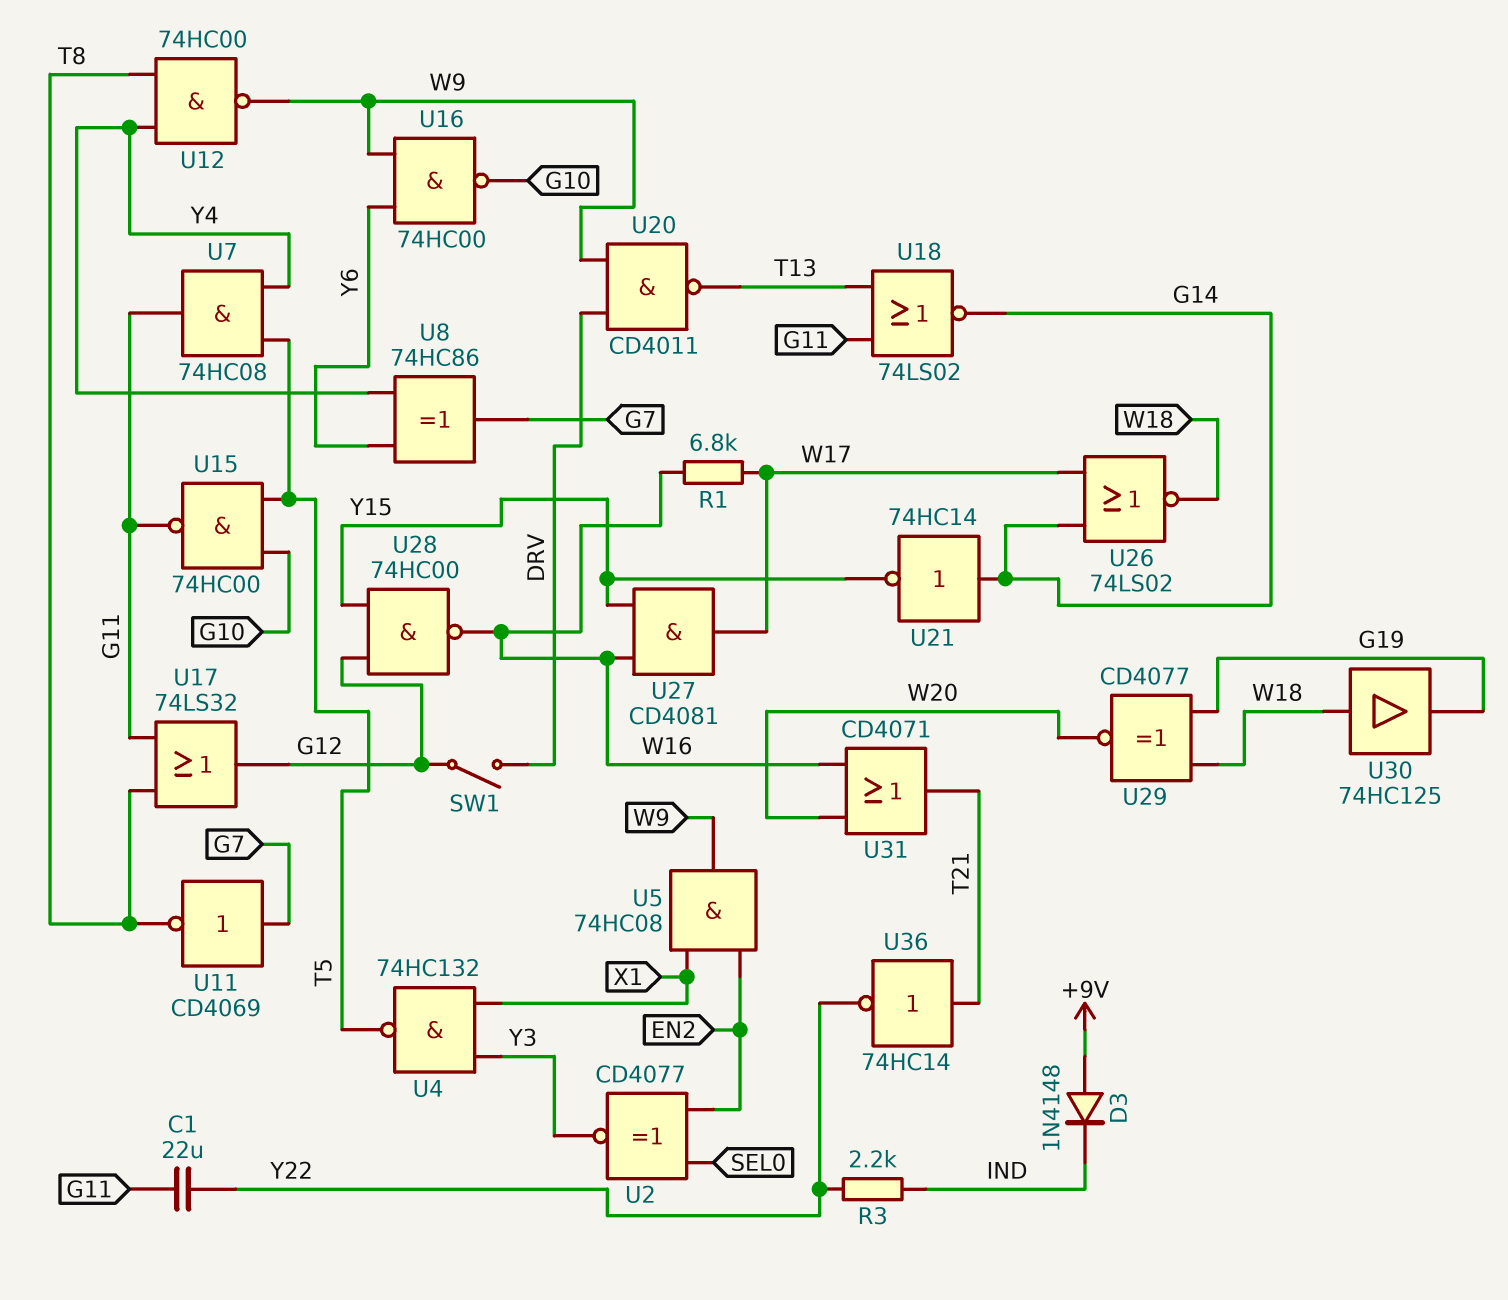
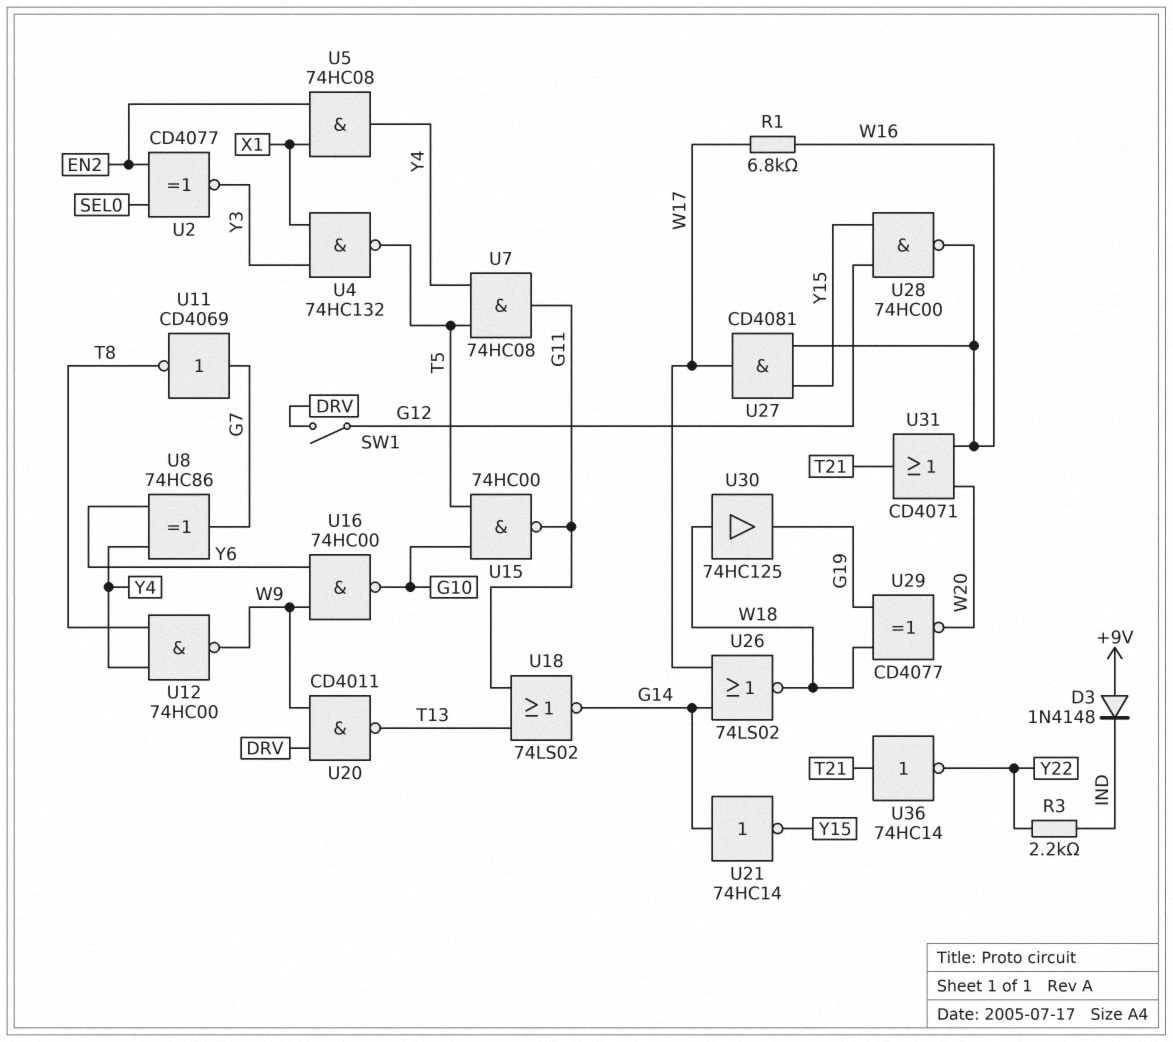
C1: 22uF (G11, Y22) -> none
U5: AND 74HC08 (in EN2, in X1, out W9) -> AND 74HC08 (in EN2, in X1, out Y4)
U17: OR 74LS32 (in G11, in T8, out G12) -> none

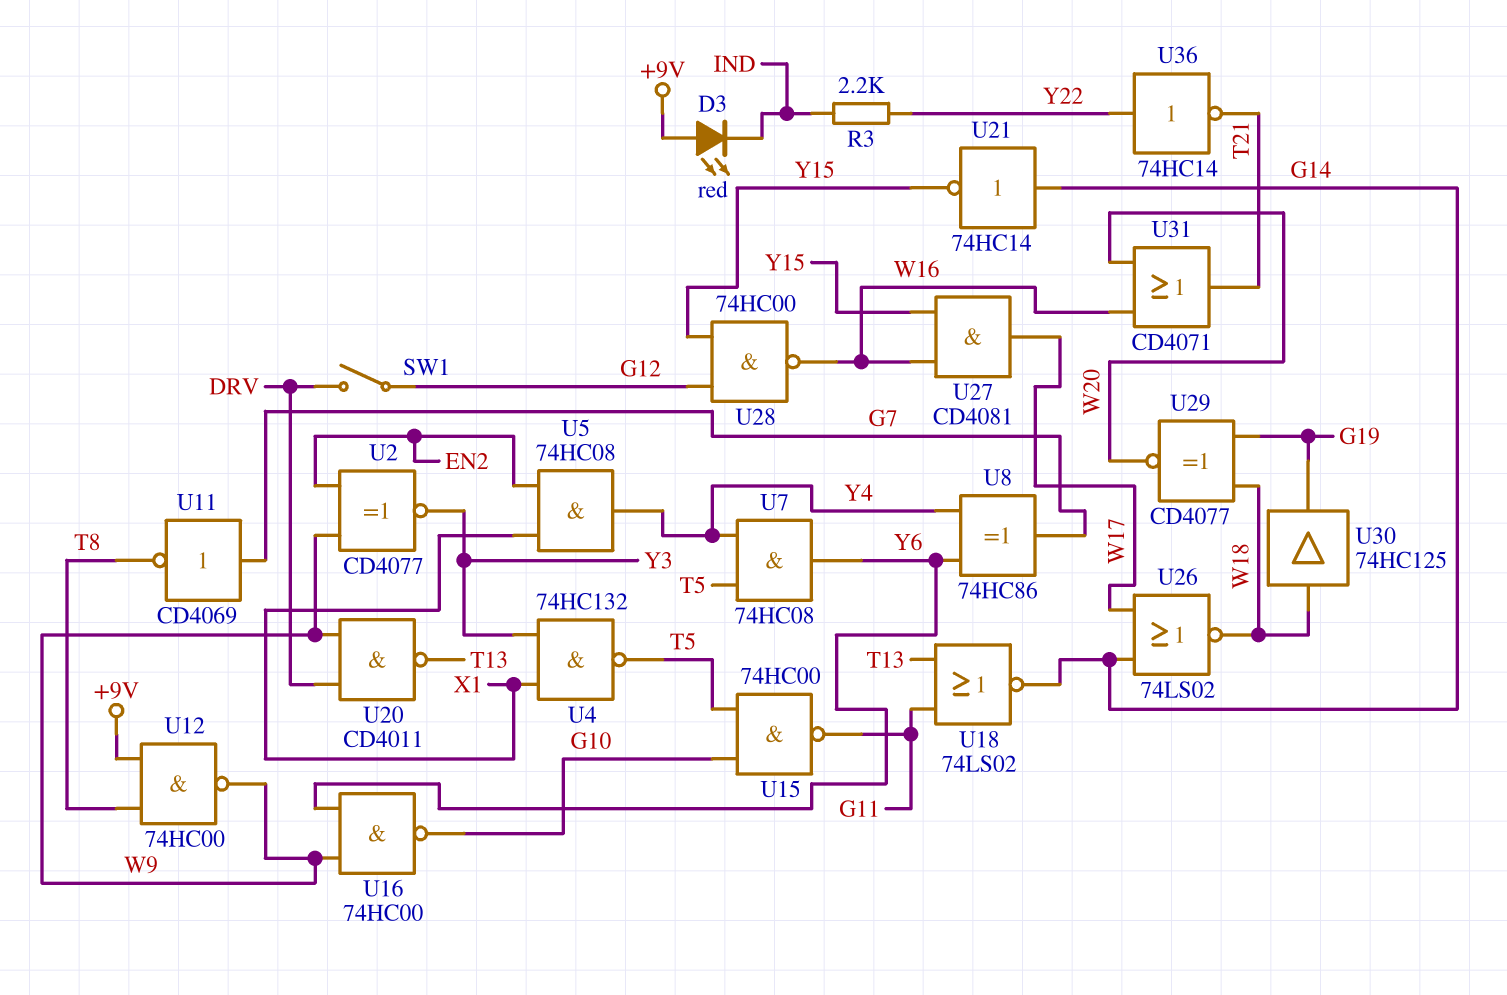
D3: diode 1N4148 (A +9V, K IND) -> LED red (A +9V, K IND)
R1: 6.8k (W16, W17) -> none
U2: XNOR CD4077 (in EN2, in SEL0, out Y3) -> XNOR CD4077 (in EN2, in W9, out Y3)
U7: AND 74HC08 (in T5, in Y4, out G11) -> AND 74HC08 (in T5, in Y4, out Y6)
U12: NAND 74HC00 (in T8, in Y4, out W9) -> NAND 74HC00 (in +9V, in T8, out W9)
U36: NOT 74HC14 (in T21, out Y22) -> NOT 74HC14 (in Y22, out T21)

